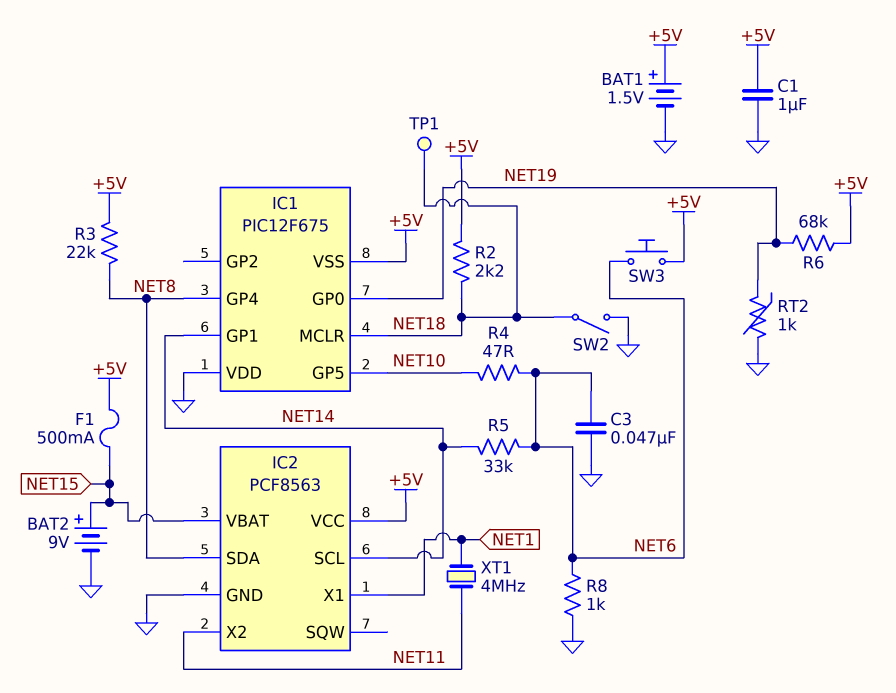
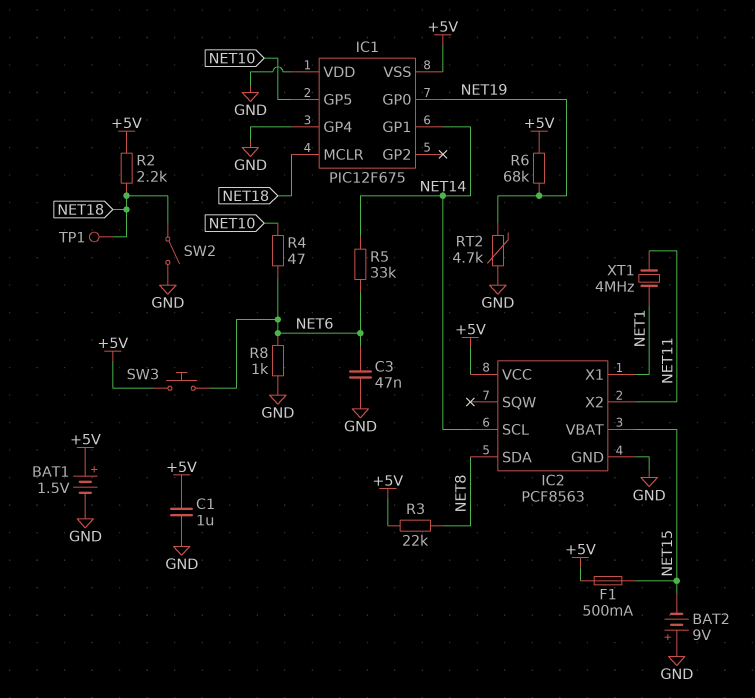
BAT2: 9V (plus NET15, minus GND) -> 9V (plus GND, minus NET15)
IC1 pin GP4: NET8 -> GND
RT2: 1k (GND, NET19) -> 4.7k (GND, NET19)

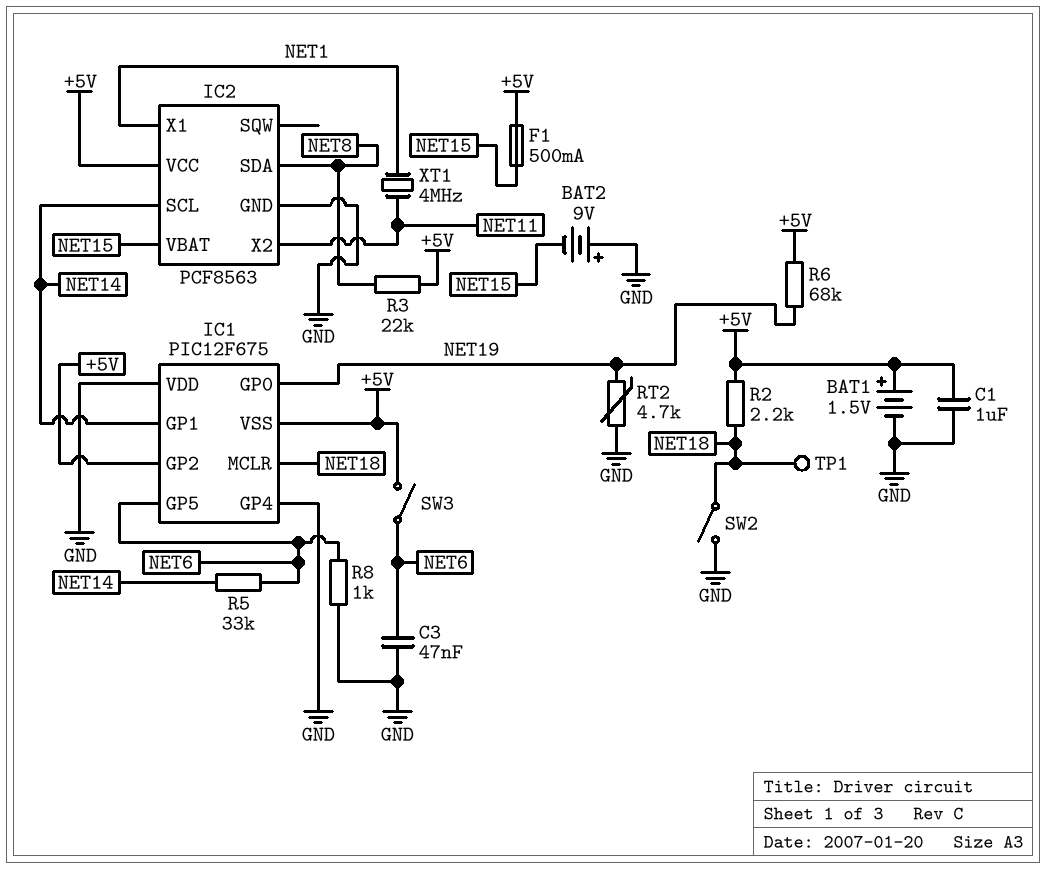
IC1 pin GP2: none -> +5V
IC1 pin GP5: NET10 -> NET6
R4: 47 (NET6, NET10) -> none
SW3: button (+5V, NET6) -> switch (+5V, NET6)

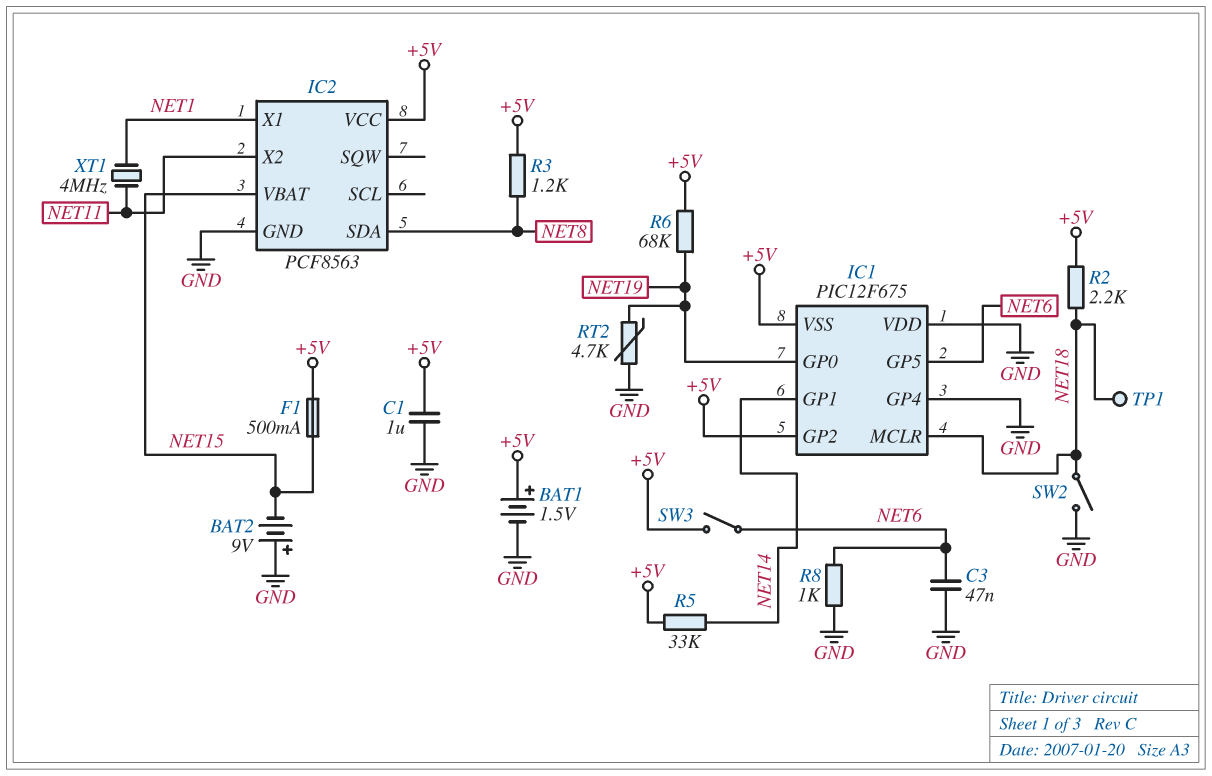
IC2 pin SCL: NET14 -> none
R3: 22k (+5V, NET8) -> 1.2k (+5V, NET8)
R5: 33k (NET6, NET14) -> 33k (+5V, NET14)

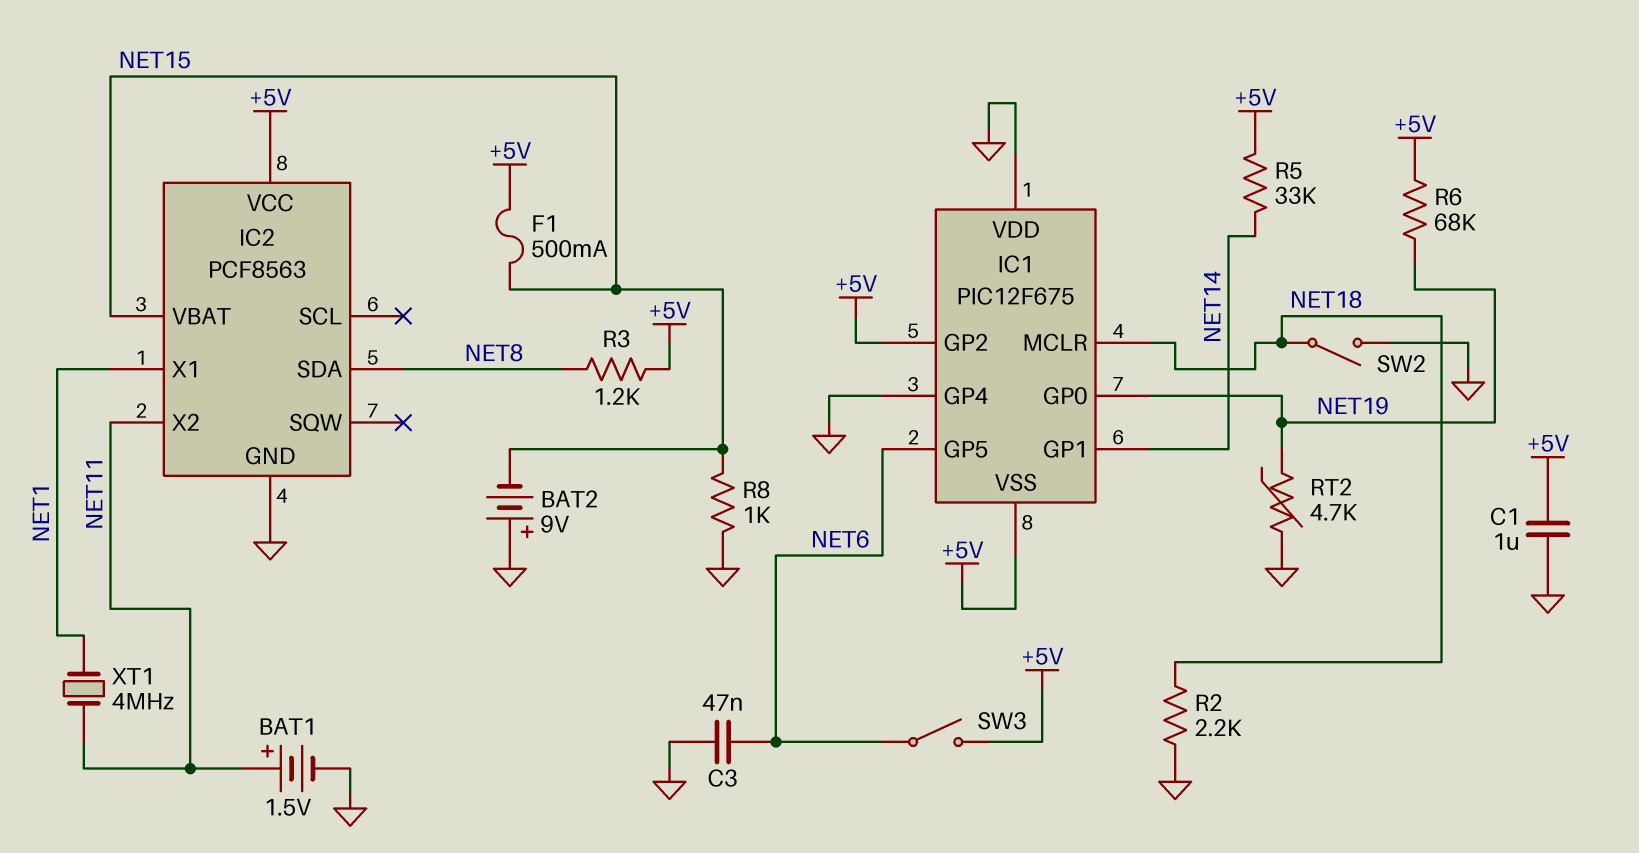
BAT1: 1.5V (plus +5V, minus GND) -> 1.5V (plus NET11, minus GND)
R2: 2.2k (+5V, NET18) -> 2.2k (GND, NET18)
R8: 1k (GND, NET6) -> 1k (GND, NET15)
TP1: test point (NET18) -> none

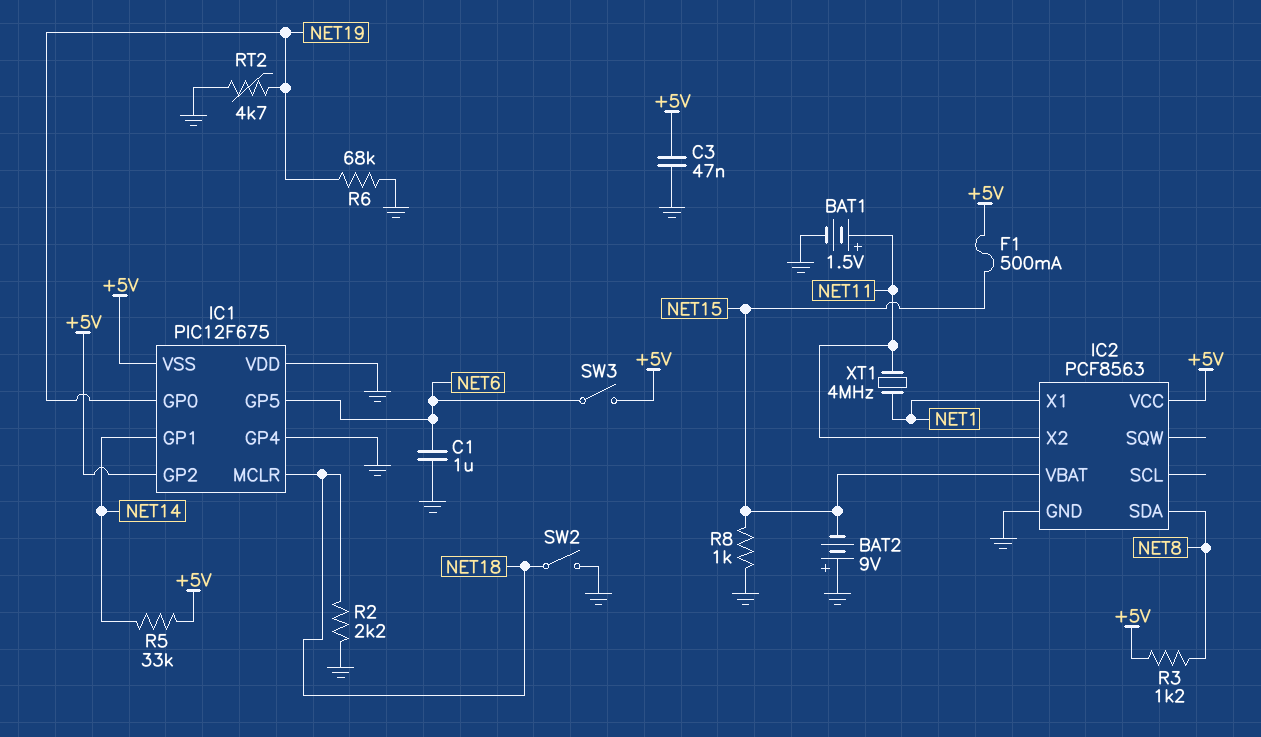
C1: 1uF (+5V, GND) -> 1uF (GND, NET6)
C3: 47nF (GND, NET6) -> 47nF (+5V, GND)
R6: 68k (+5V, NET19) -> 68k (GND, NET19)

